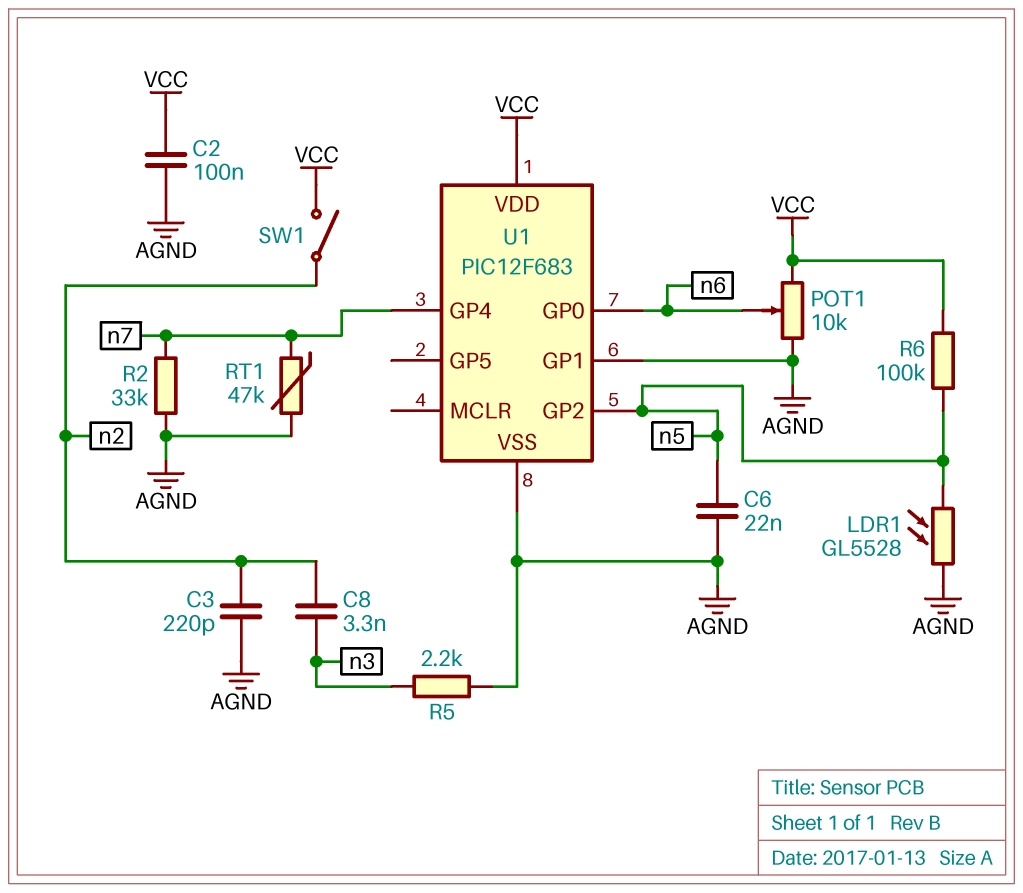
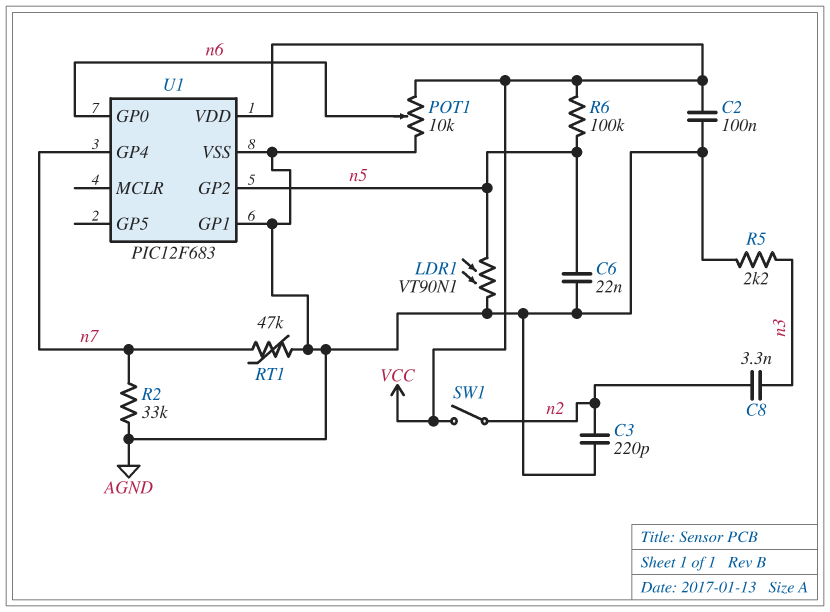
LDR1: GL5528 (AGND, n5) -> VT90N1 (AGND, n5)

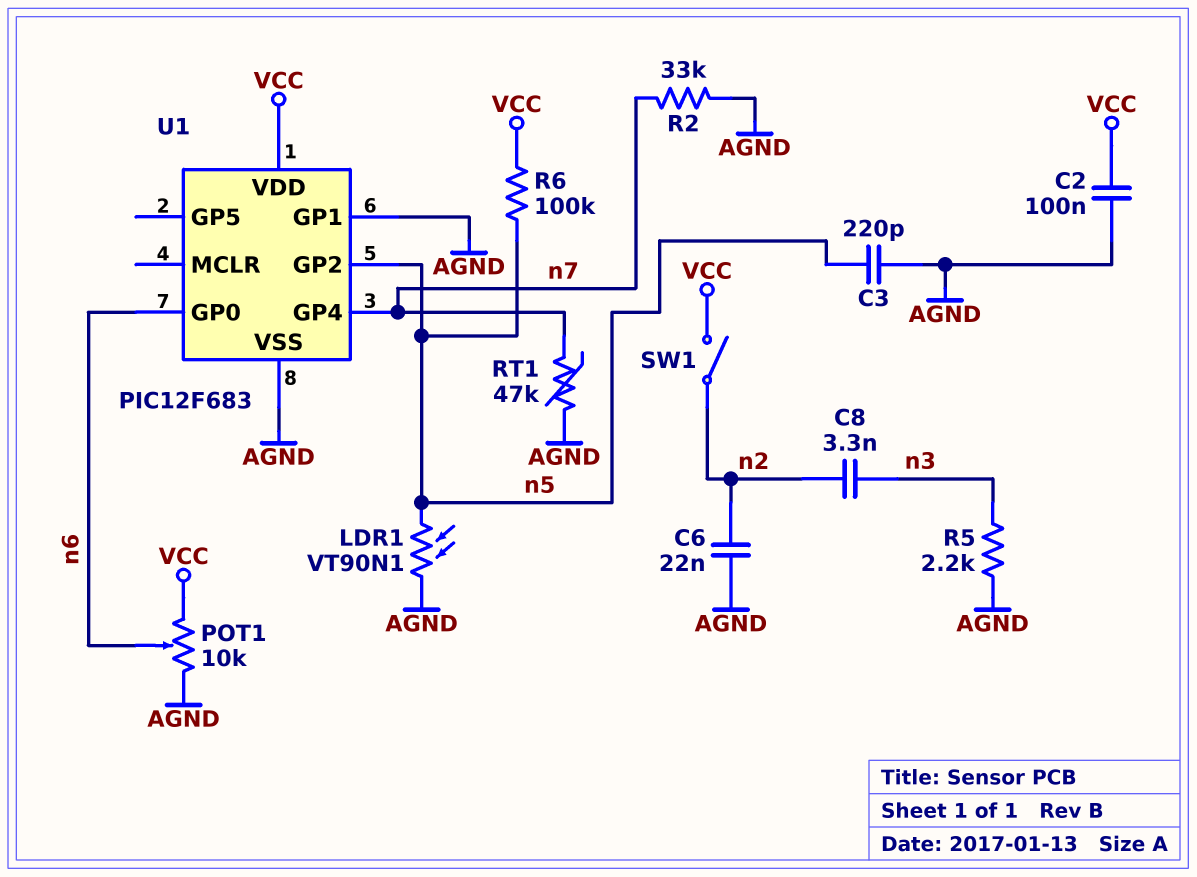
C3: 220pF (AGND, n2) -> 220pF (AGND, n5)
C6: 22nF (AGND, n5) -> 22nF (AGND, n2)

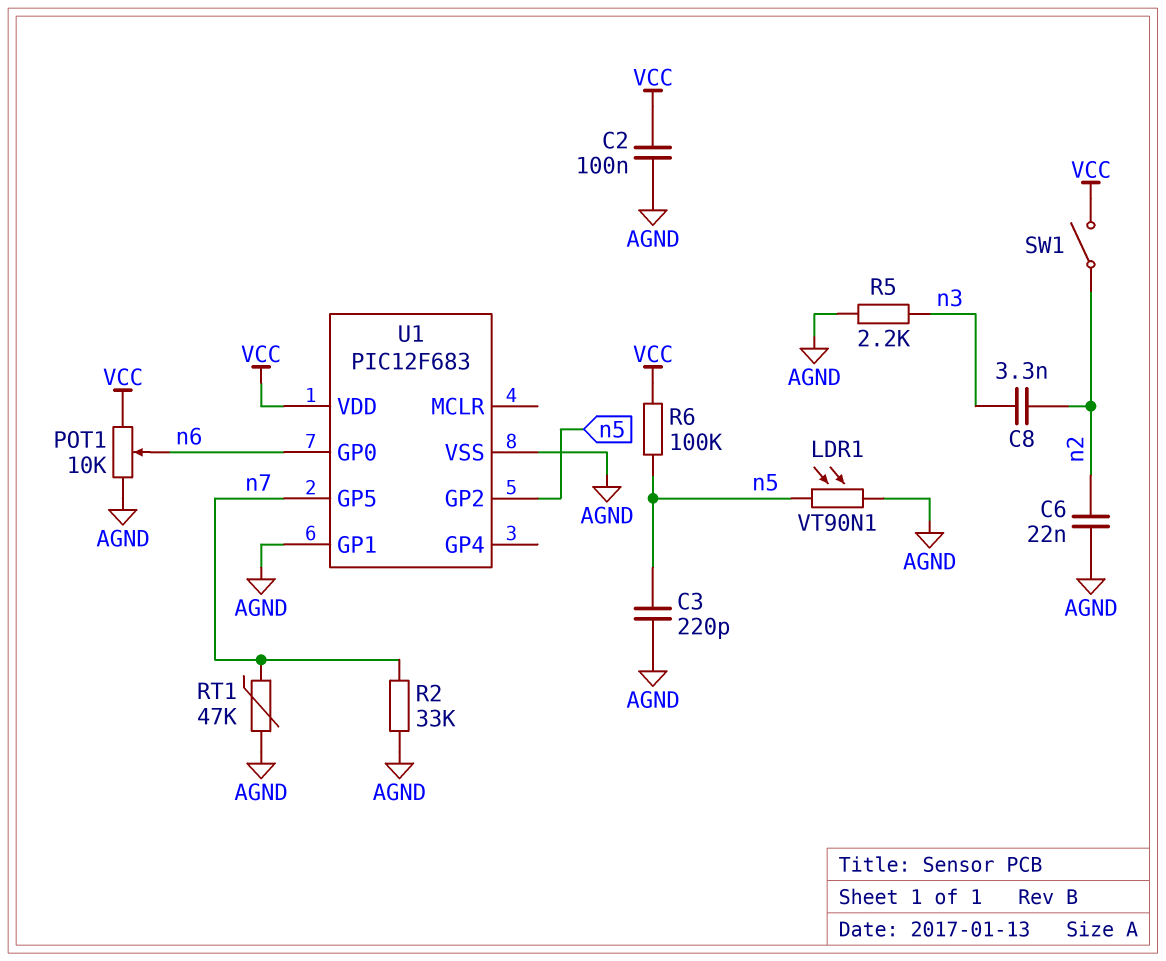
U1 pin GP4: n7 -> none
U1 pin GP5: none -> n7

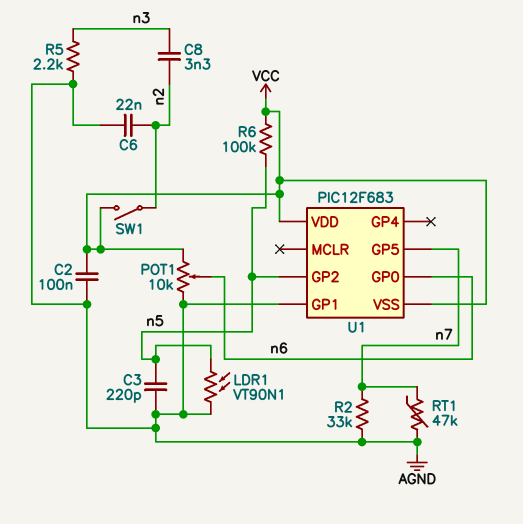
U1 pin VSS: AGND -> VCC

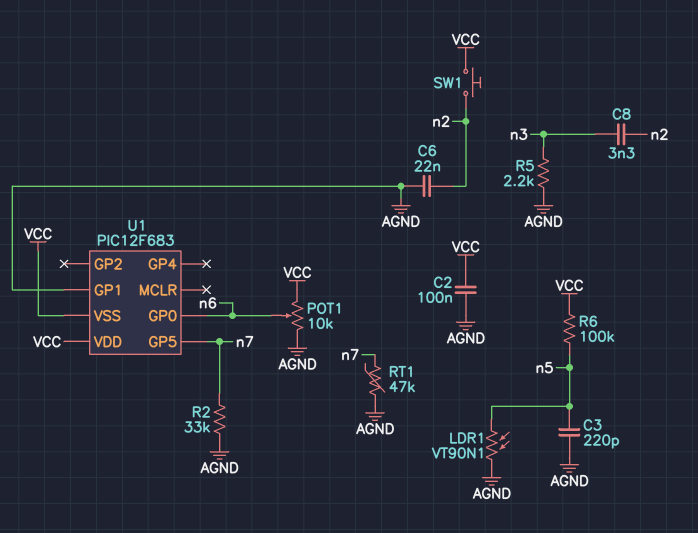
SW1: switch (VCC, n2) -> button (VCC, n2)
U1 pin GP2: n5 -> none

